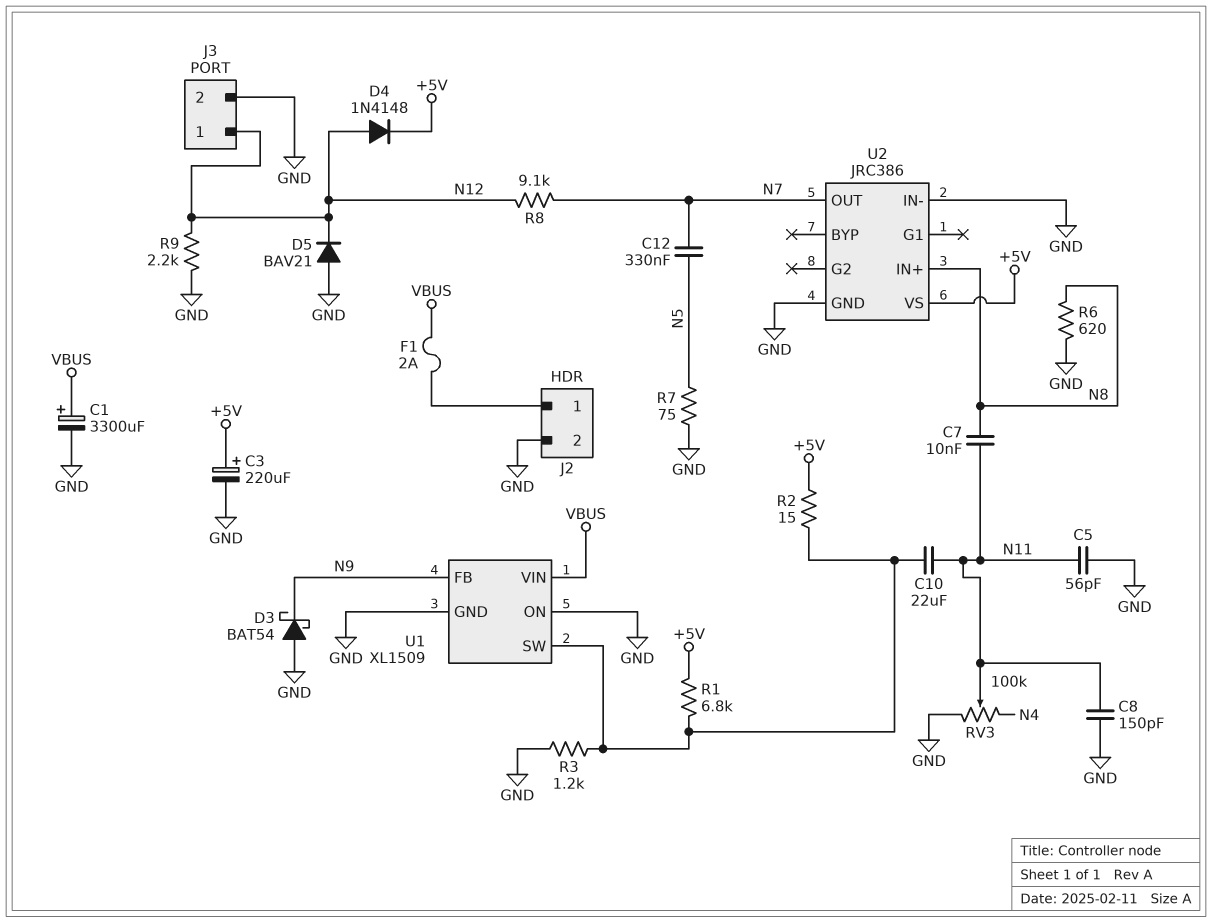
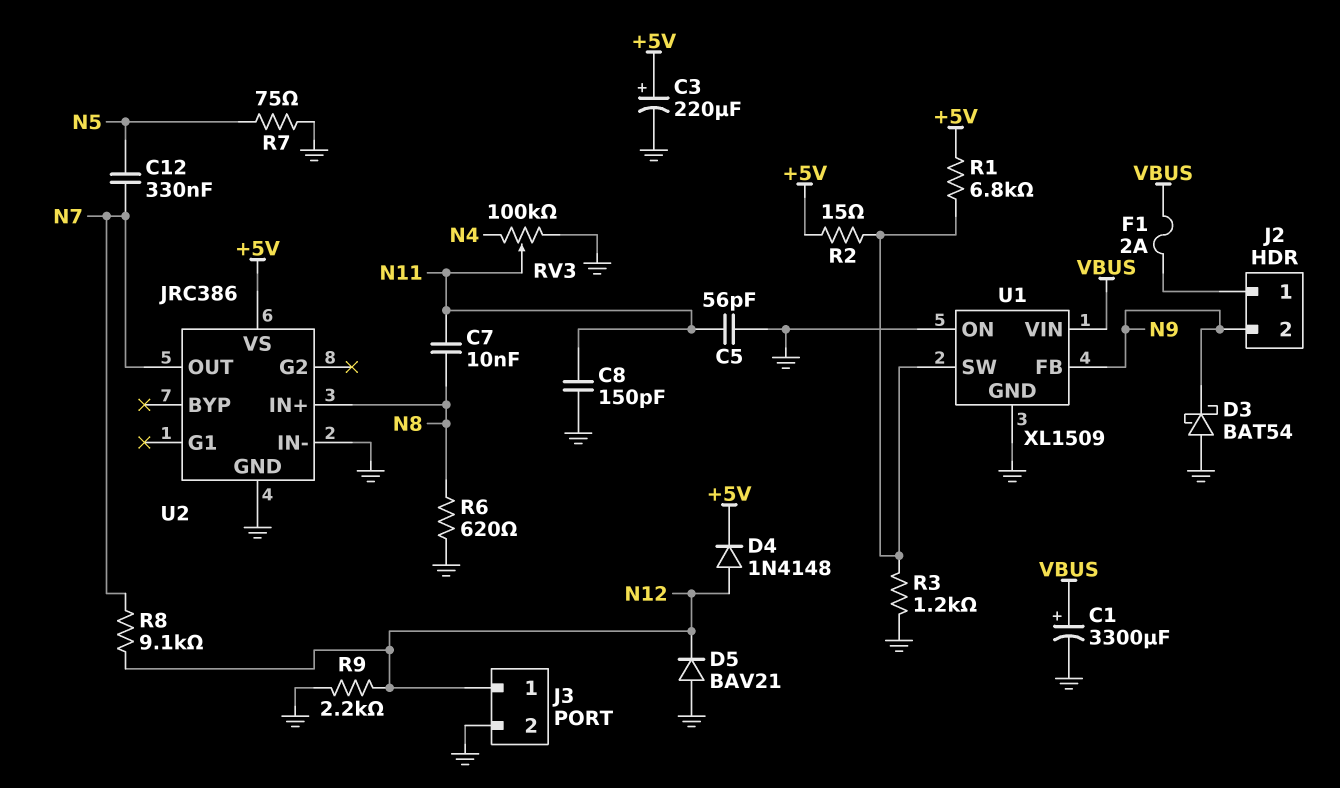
C10: 22uF (N11, U1/SW) -> none
J2 pin 2: GND -> N9

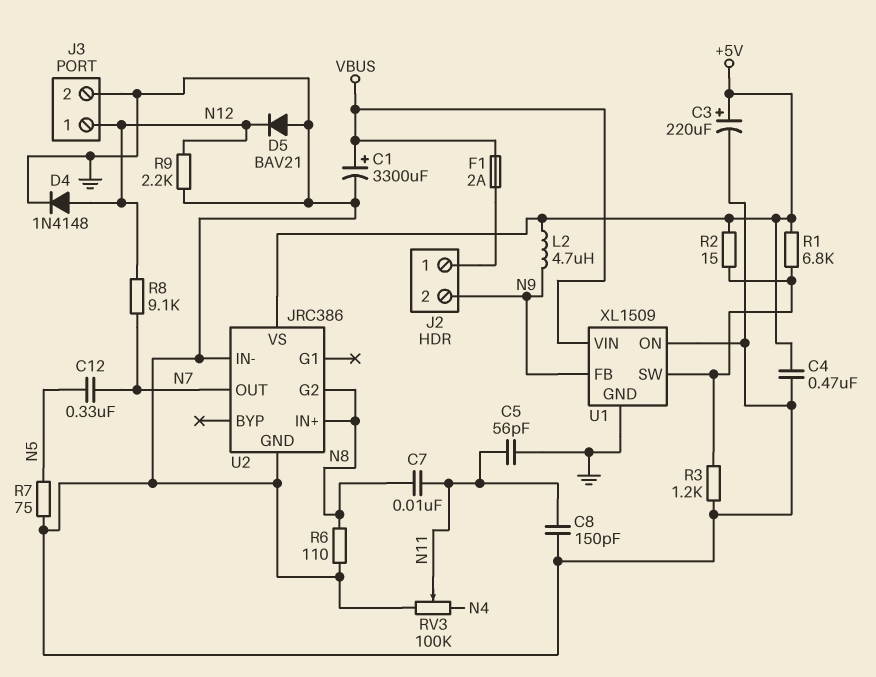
C4: none -> 470nF (+5V, GND)
D3: schottky BAT54 (A GND, K N9) -> none
D4: diode 1N4148 (A N12, K +5V) -> diode 1N4148 (A N12, K GND)
L2: none -> 4.7uH (+5V, N9)
R6: 620 (GND, N8) -> 110 (GND, N8)
U2 pin G2: none -> N8

